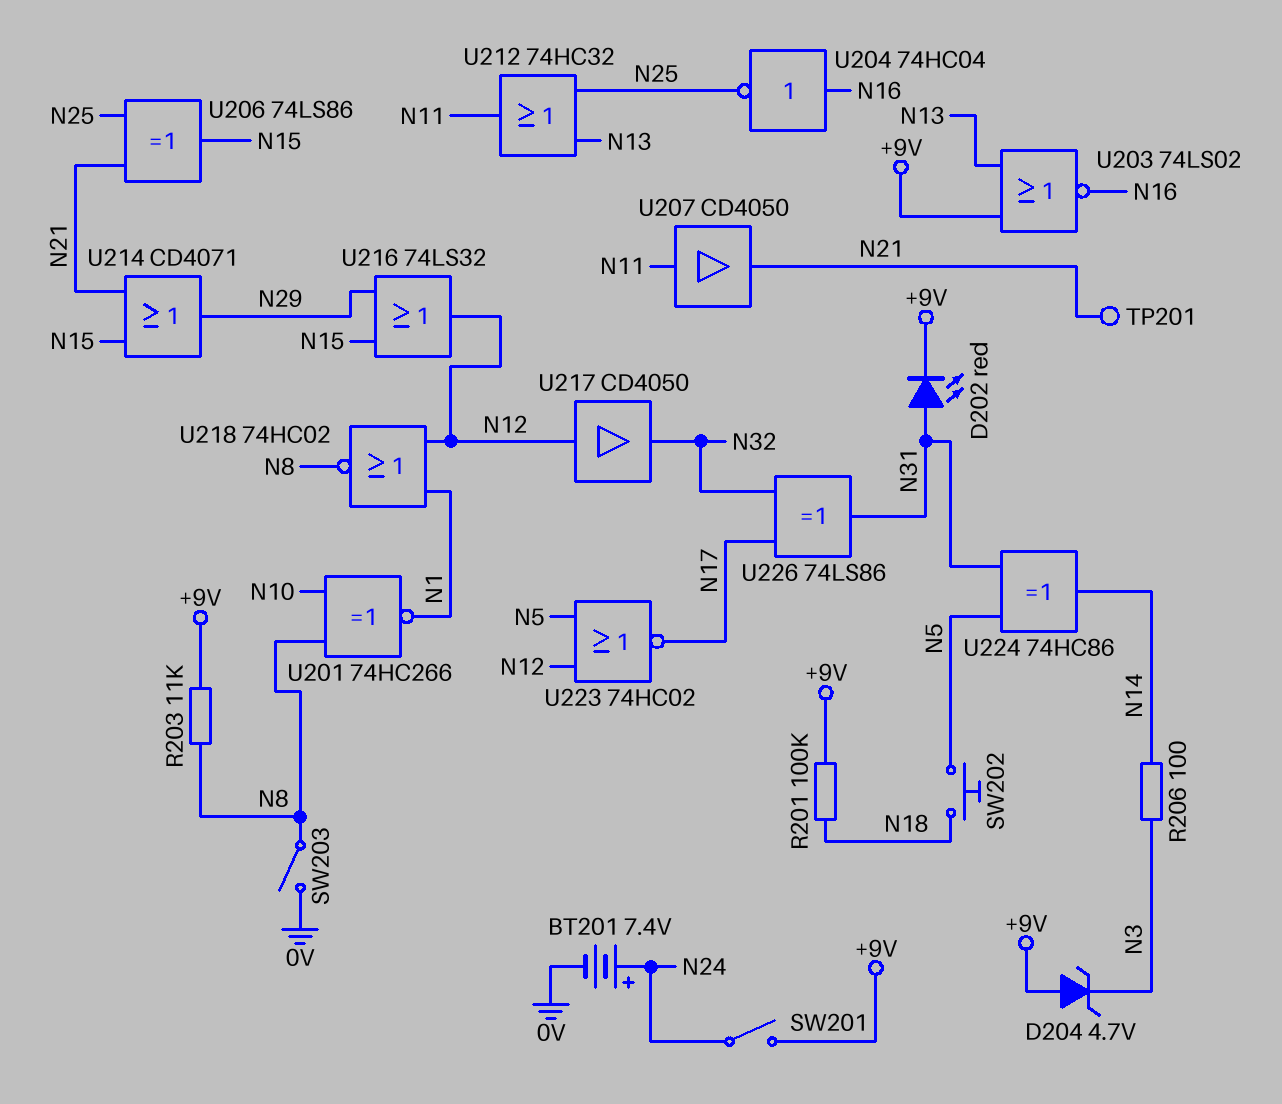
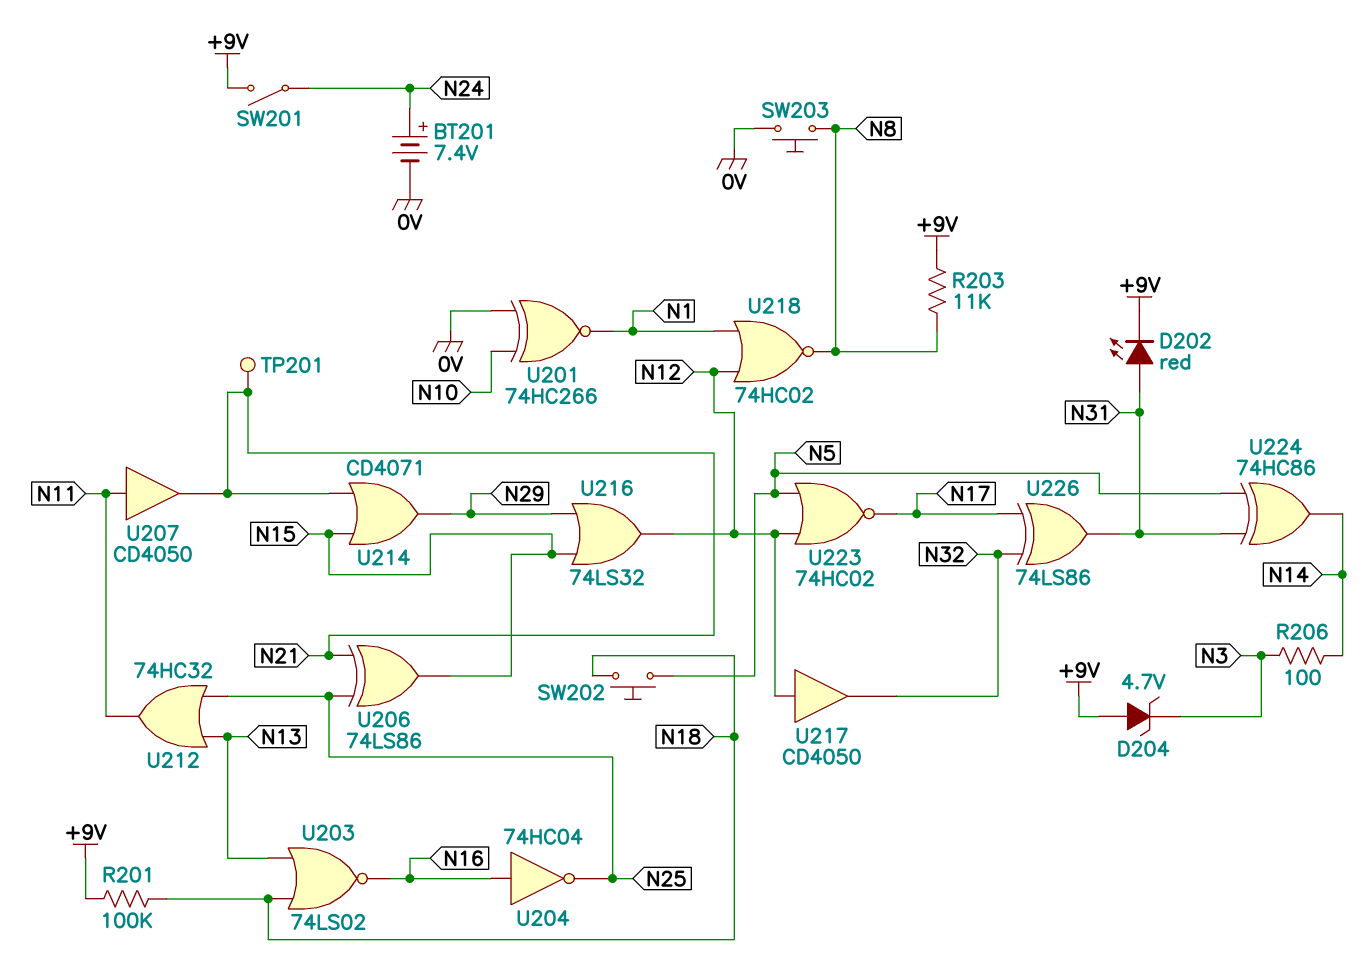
SW203: switch (0V, N8) -> button (0V, N8)
U201: XNOR 74HC266 (in N8, in N10, out N1) -> XNOR 74HC266 (in 0V, in N10, out N1)
U203: NOR 74LS02 (in +9V, in N13, out N16) -> NOR 74LS02 (in N13, in N18, out N16)

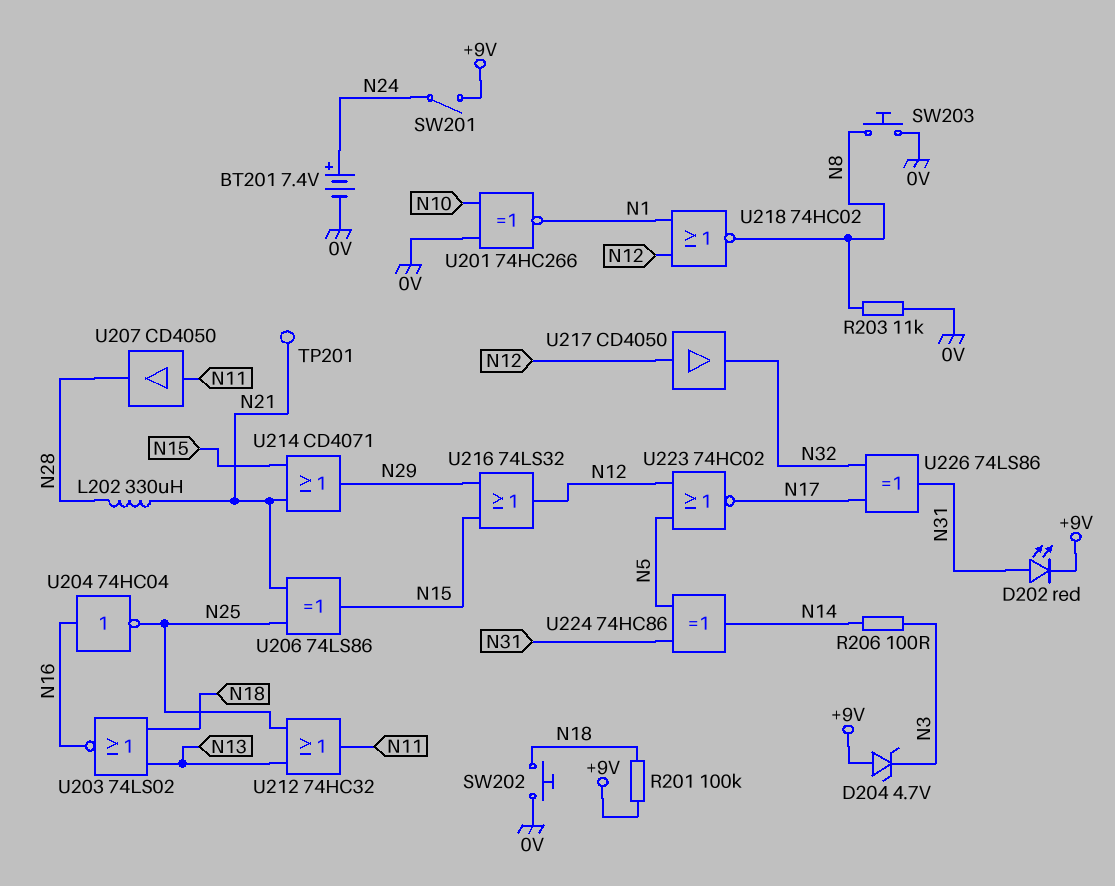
L202: none -> 330uH (N21, N28)
R203: 11k (+9V, N8) -> 11k (0V, N8)
SW202: button (N5, N18) -> button (0V, N18)
U207: buffer CD4050 (in N11, out N21) -> buffer CD4050 (in N11, out N28)

